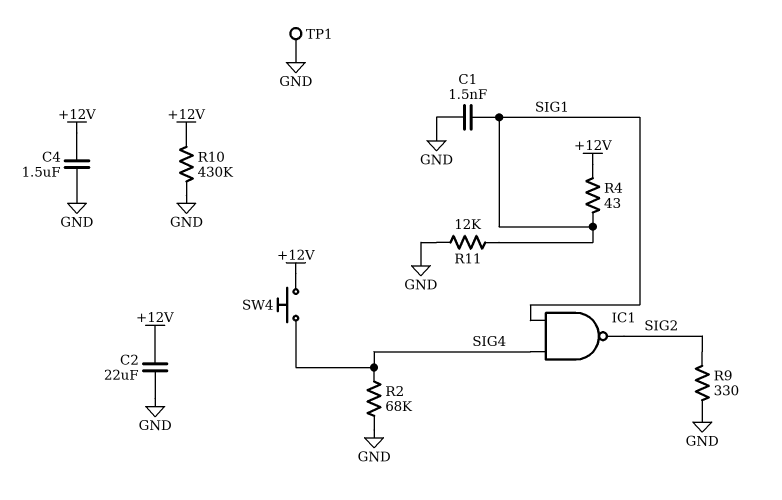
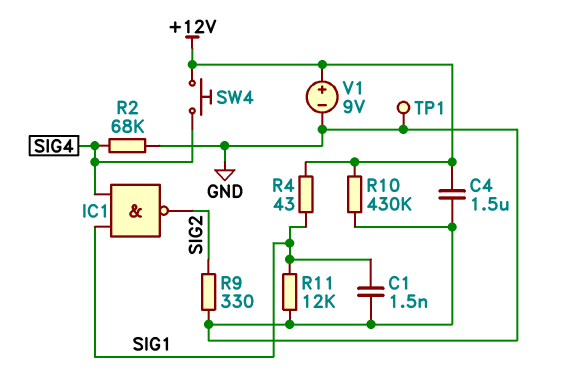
C2: 22uF (+12V, GND) -> none
V1: none -> 9V (plus +12V, minus GND)

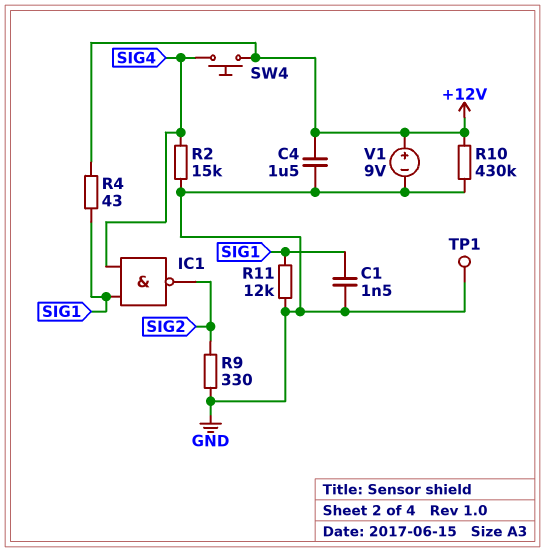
R2: 68k (GND, SIG4) -> 15k (GND, SIG4)

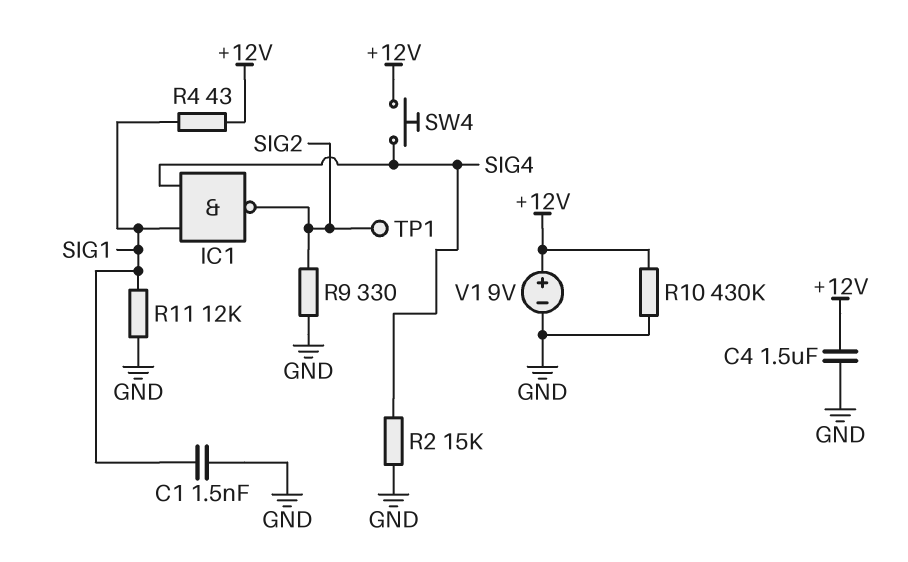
TP1: test point (GND) -> test point (SIG2)

